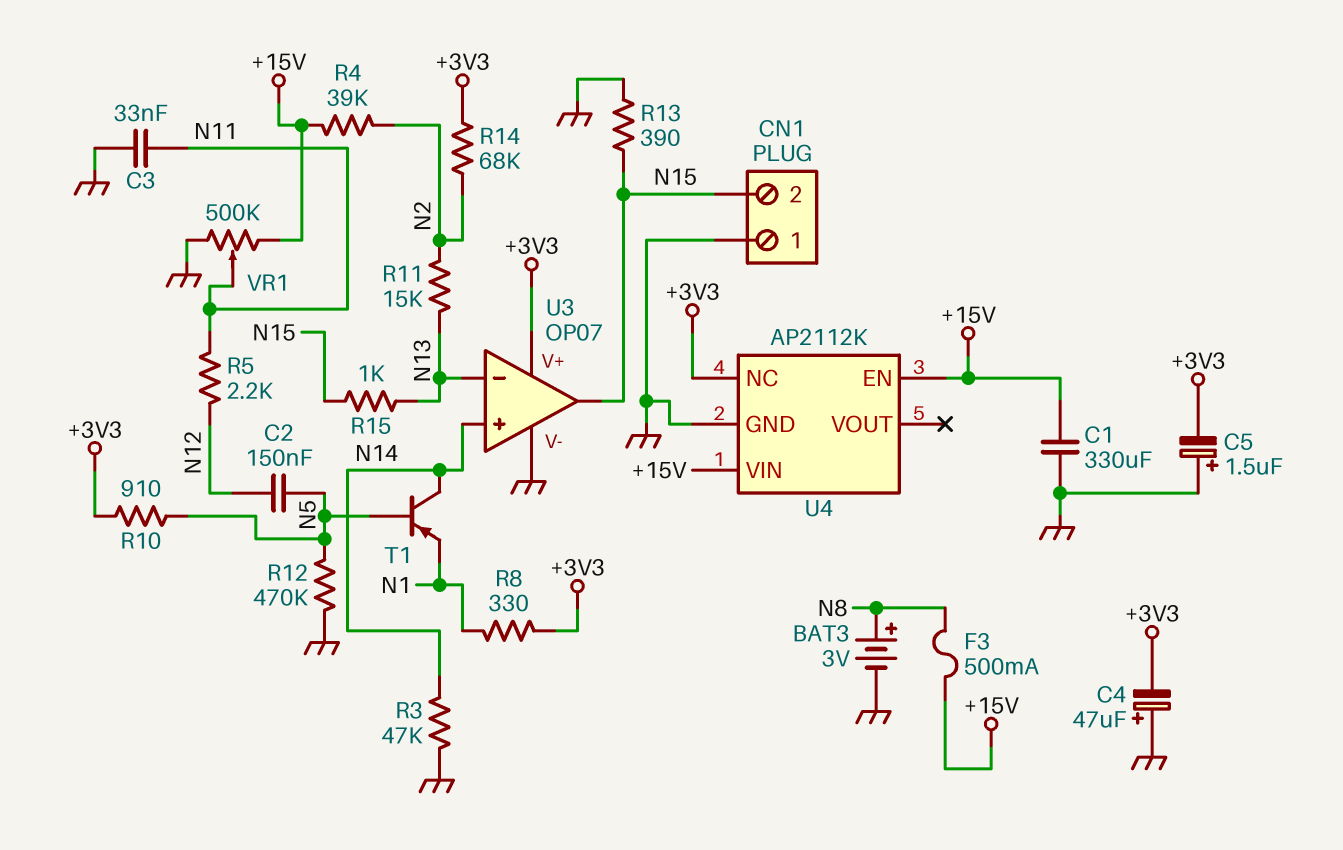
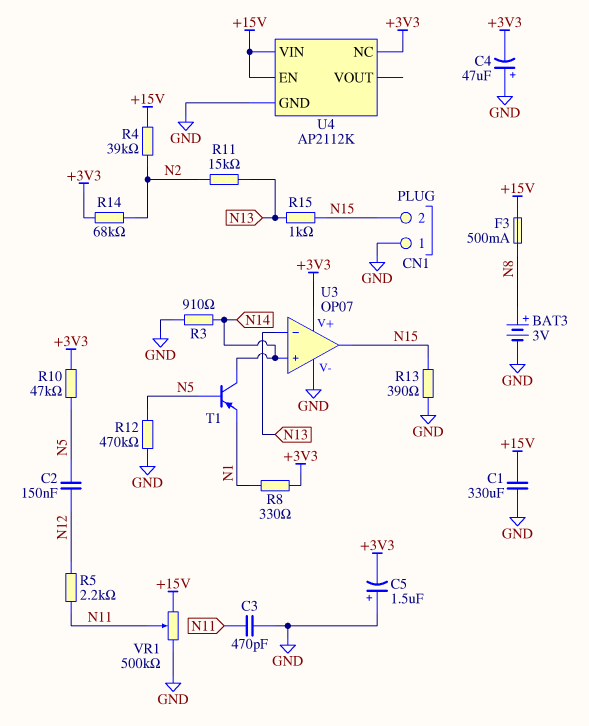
C3: 33nF (GND, N11) -> 470pF (GND, N11)
R3: 47k (GND, N14) -> 910 (GND, N14)
R10: 910 (+3V3, N5) -> 47k (+3V3, N5)

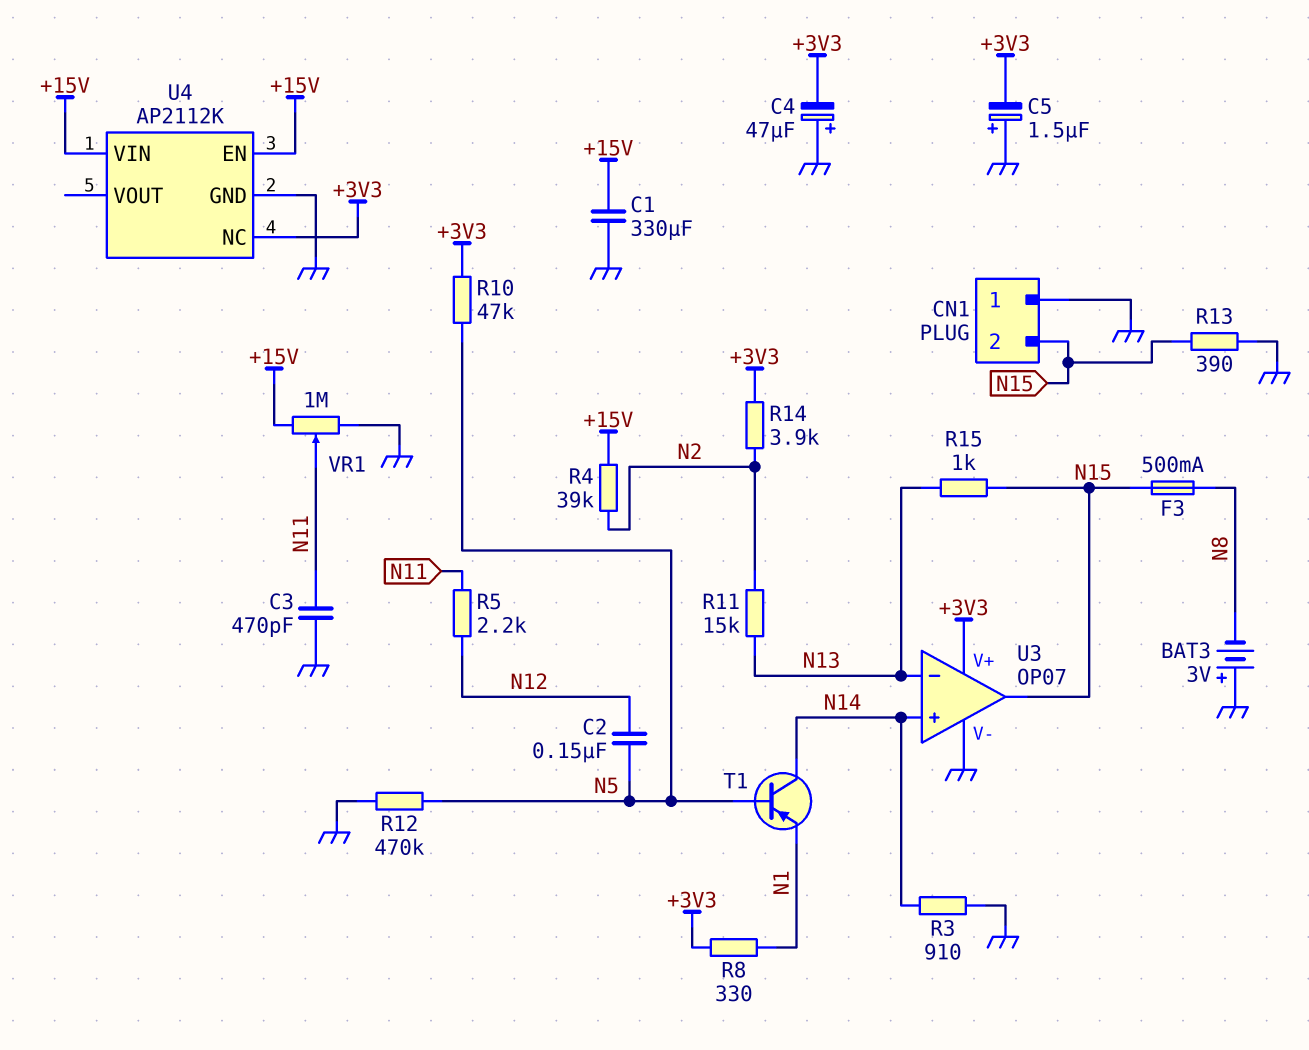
BAT3: 3V (plus N8, minus GND) -> 3V (plus GND, minus N8)
F3: 500mA (+15V, N8) -> 500mA (N8, N15)
R14: 68k (+3V3, N2) -> 3.9k (+3V3, N2)
VR1: 500k (+15V, GND, wiper N11) -> 1M (+15V, GND, wiper N11)

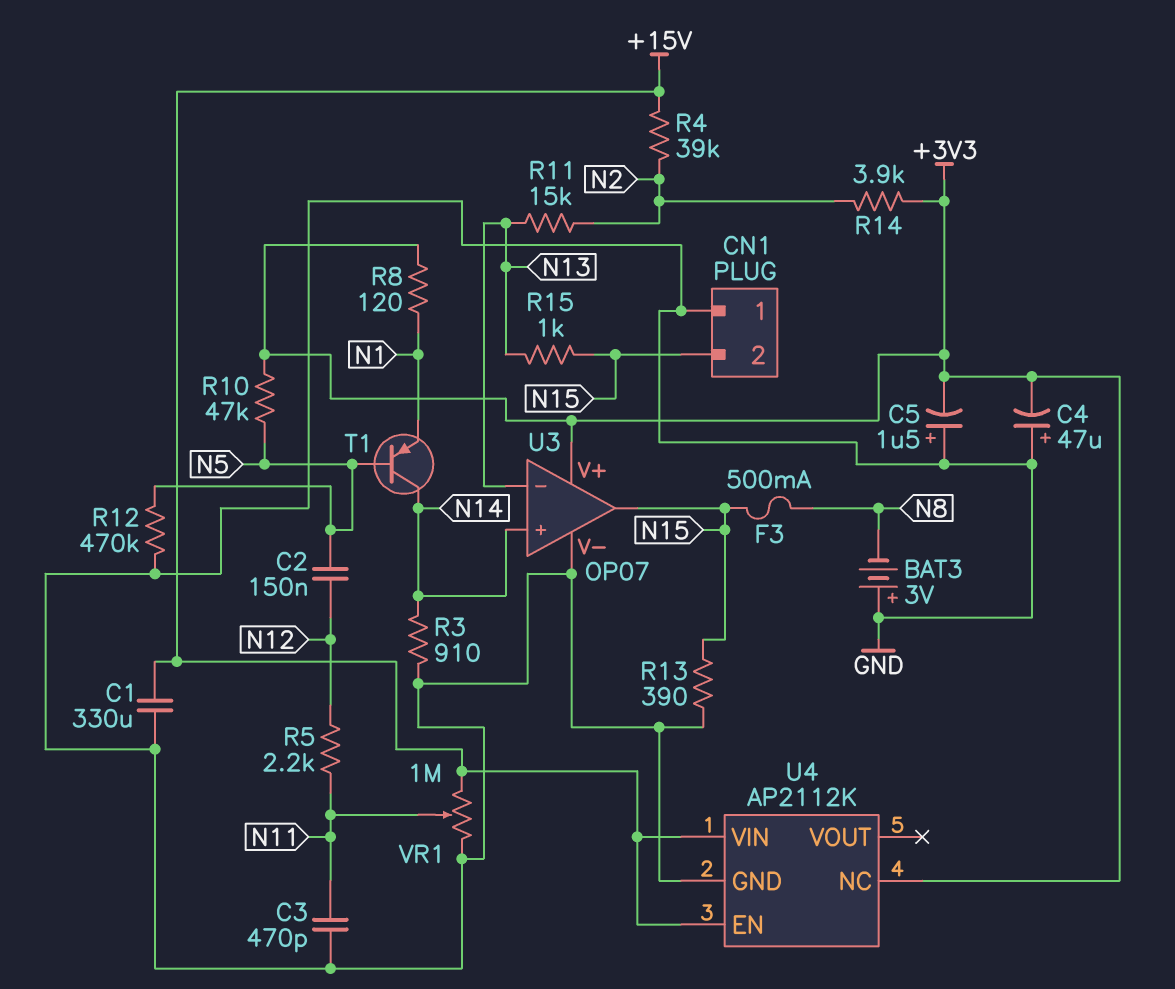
R8: 330 (+3V3, N1) -> 120 (+3V3, N1)

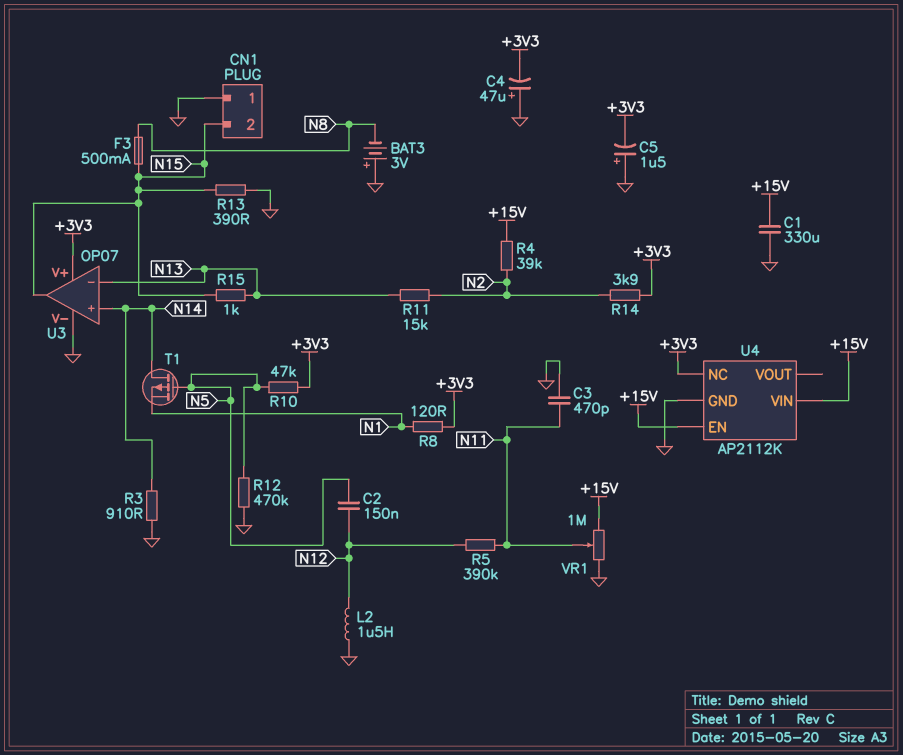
L2: none -> 1.5uH (GND, N12)
R5: 2.2k (N11, N12) -> 390k (N11, N12)
T1: PNP (B N5, C N14, E N1) -> PMOS (G N5, D N14, S N1)

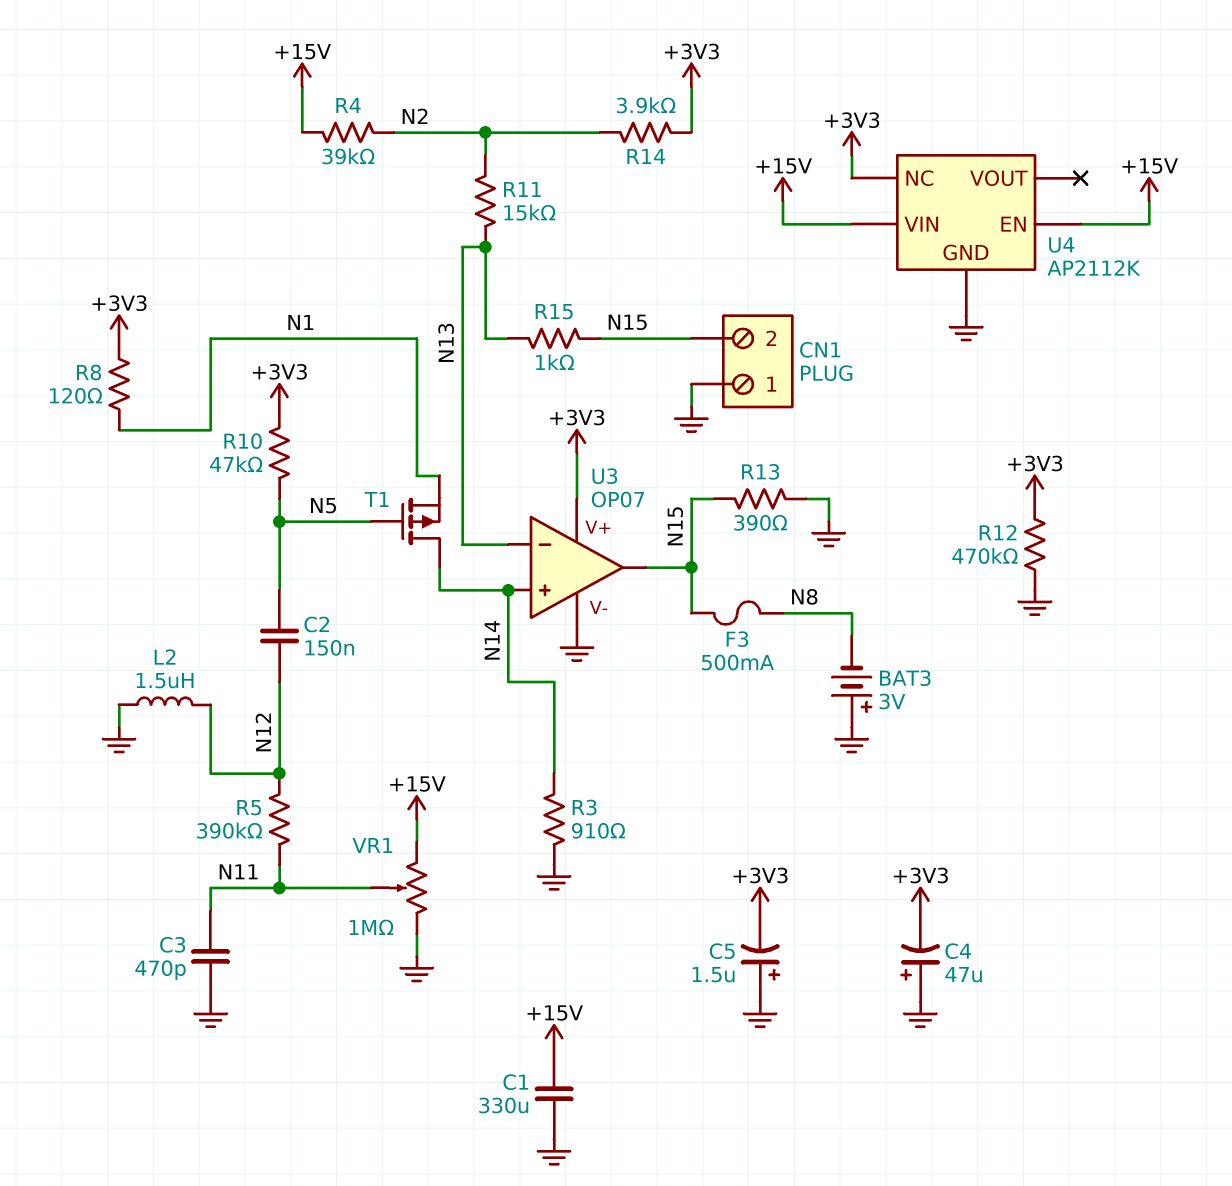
R12: 470k (GND, N5) -> 470k (+3V3, GND)

